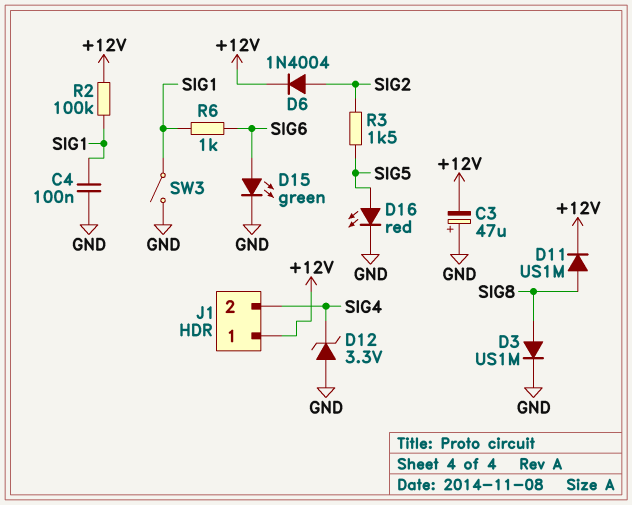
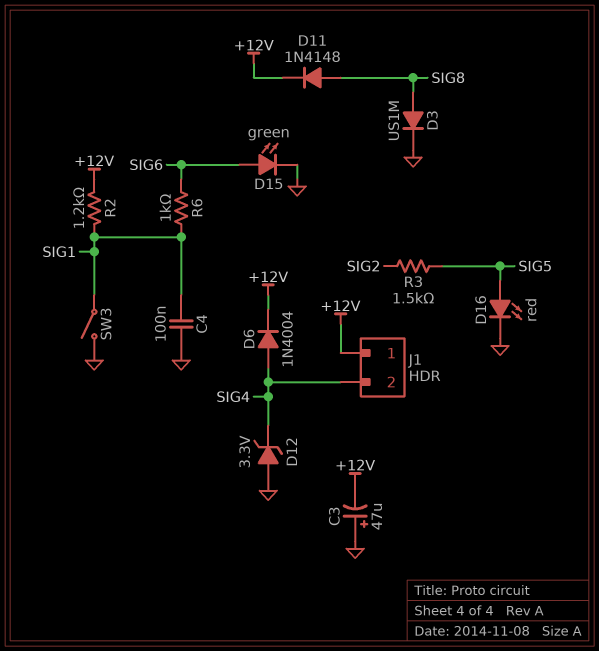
D6: diode 1N4004 (A SIG2, K +12V) -> diode 1N4004 (A SIG4, K +12V)
D11: diode US1M (A SIG8, K +12V) -> diode 1N4148 (A SIG8, K +12V)
R2: 100k (+12V, SIG1) -> 1.2k (+12V, SIG1)

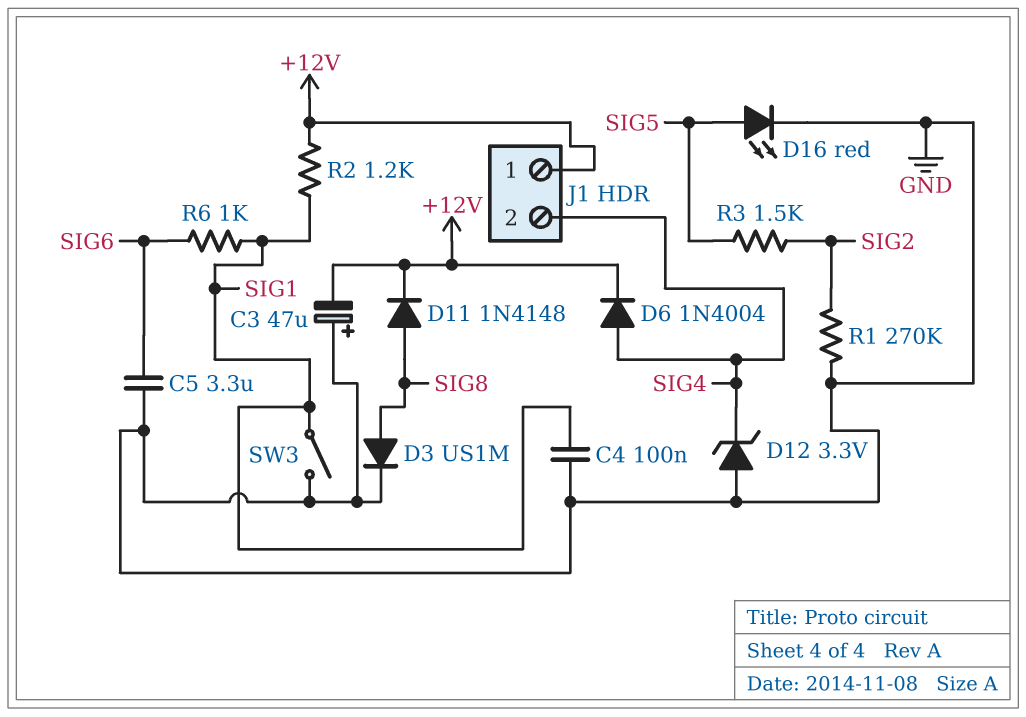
C5: none -> 3.3uF (GND, SIG6)
D15: LED green (A SIG6, K GND) -> none
R1: none -> 270k (GND, SIG2)

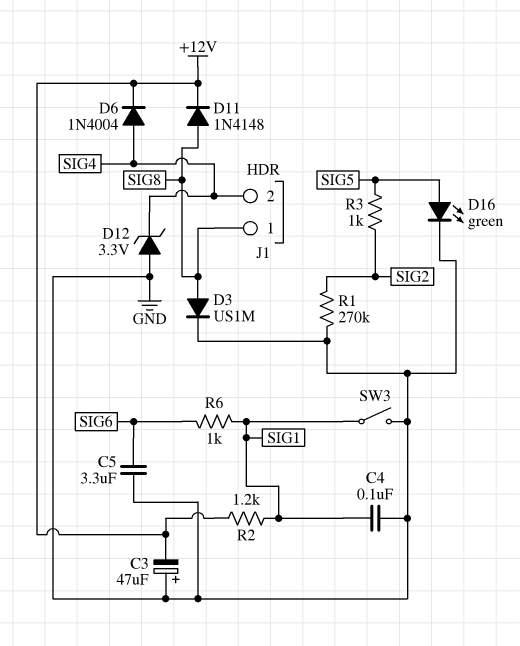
D16: LED red (A SIG5, K GND) -> LED green (A SIG5, K GND)
J1 pin 1: +12V -> SIG8
R3: 1.5k (SIG2, SIG5) -> 1k (SIG2, SIG5)

